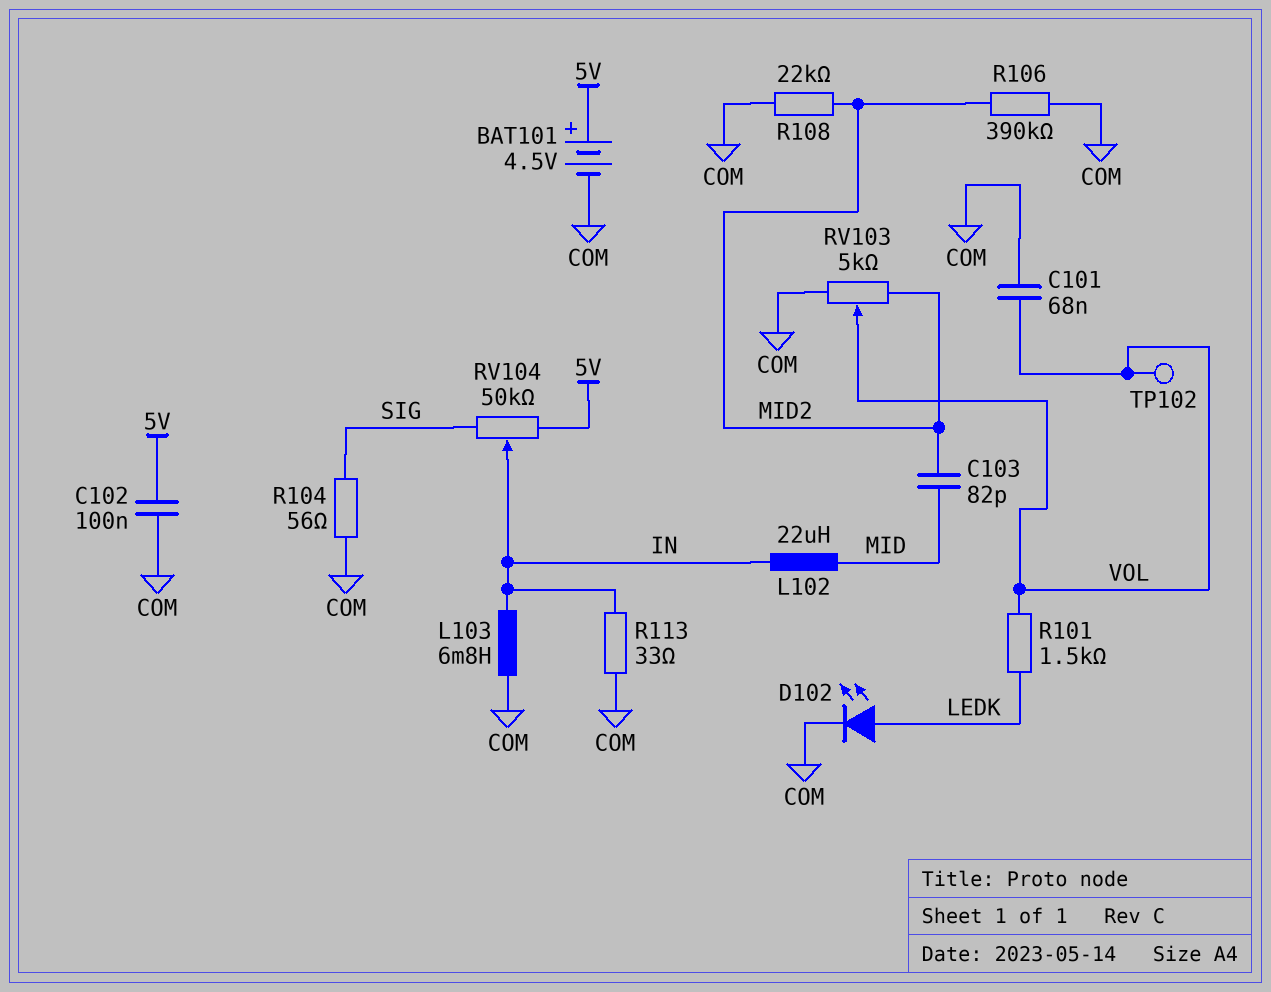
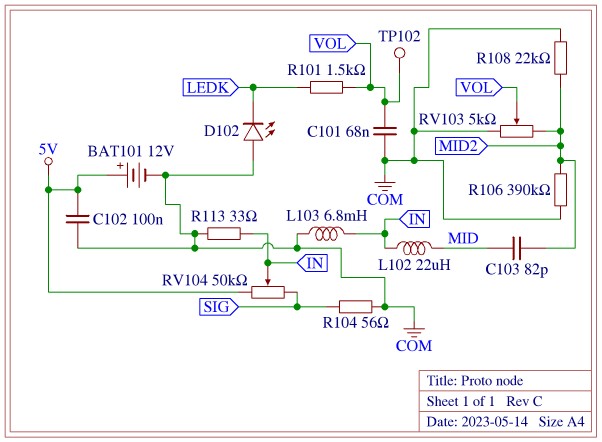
BAT101: 4.5V (plus 5V, minus COM) -> 12V (plus 5V, minus COM)
D102: LED (A LEDK, K COM) -> LED (A COM, K LEDK)

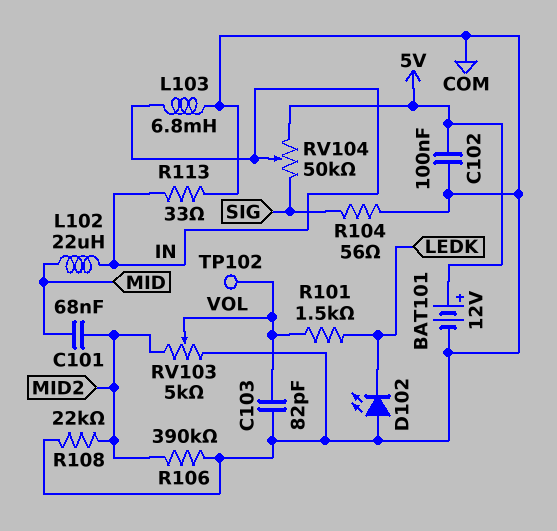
C101: 68nF (COM, VOL) -> 68nF (MID, MID2)
C103: 82pF (MID, MID2) -> 82pF (COM, VOL)

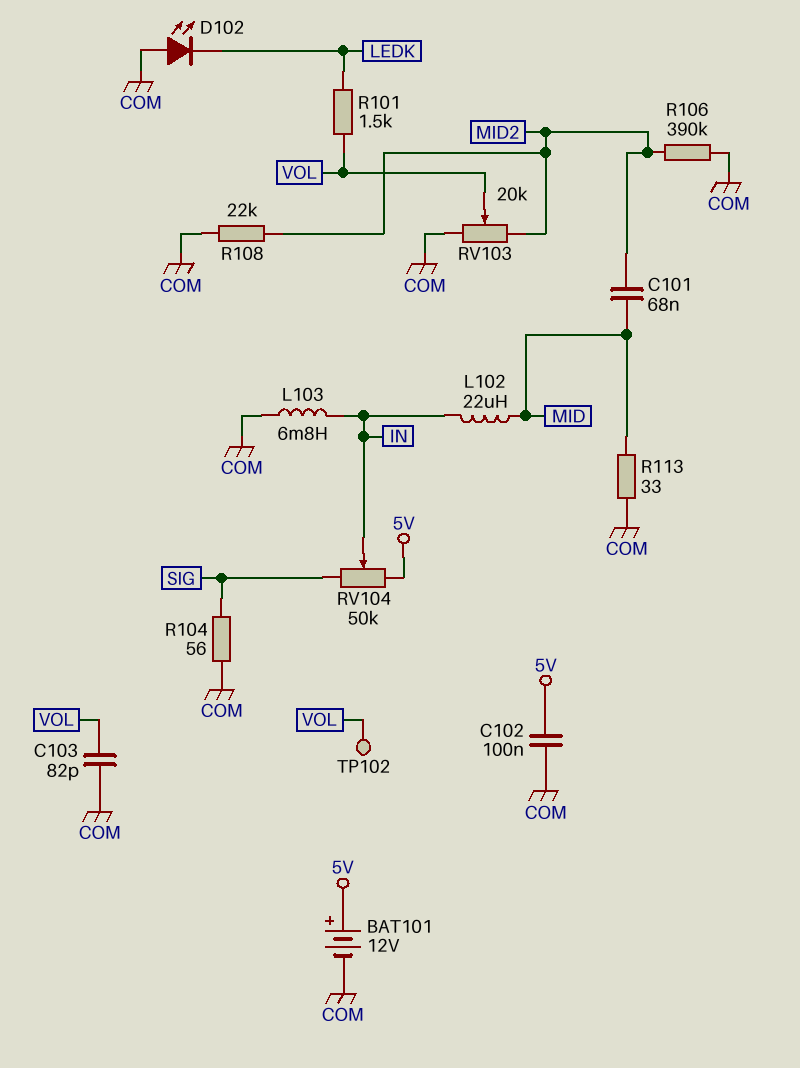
R113: 33 (COM, IN) -> 33 (COM, MID)
RV103: 5k (COM, MID2, wiper VOL) -> 20k (COM, MID2, wiper VOL)

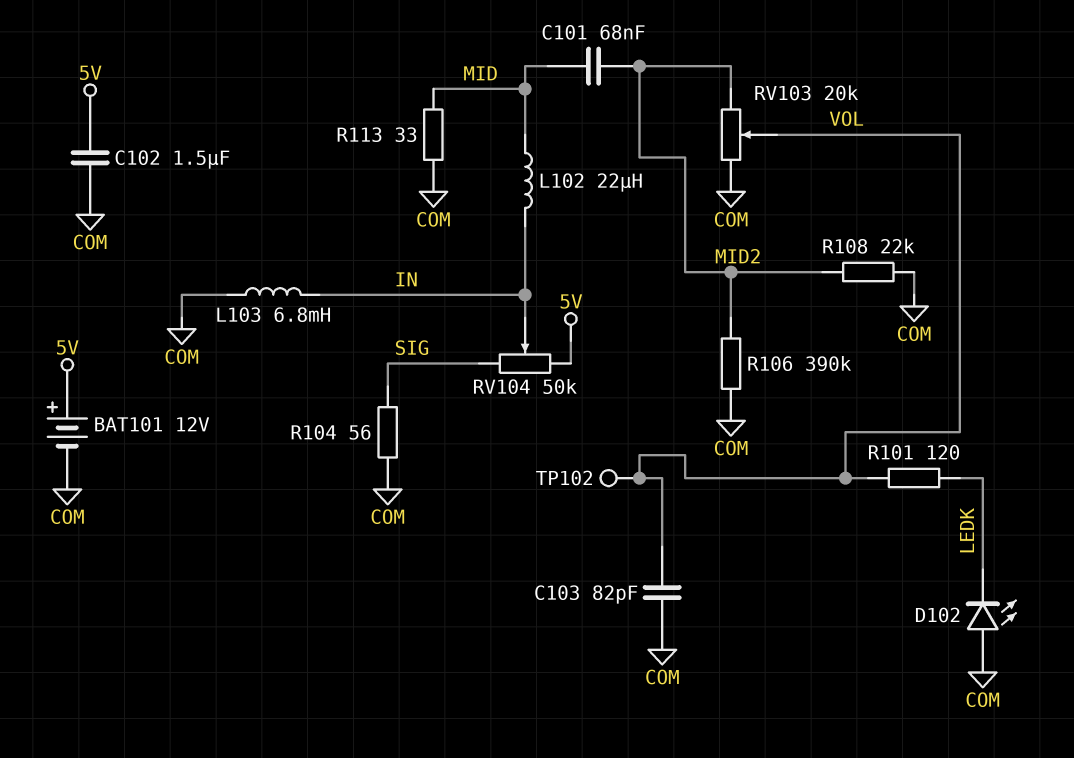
C102: 100nF (5V, COM) -> 1.5uF (5V, COM)
R101: 1.5k (LEDK, VOL) -> 120 (LEDK, VOL)

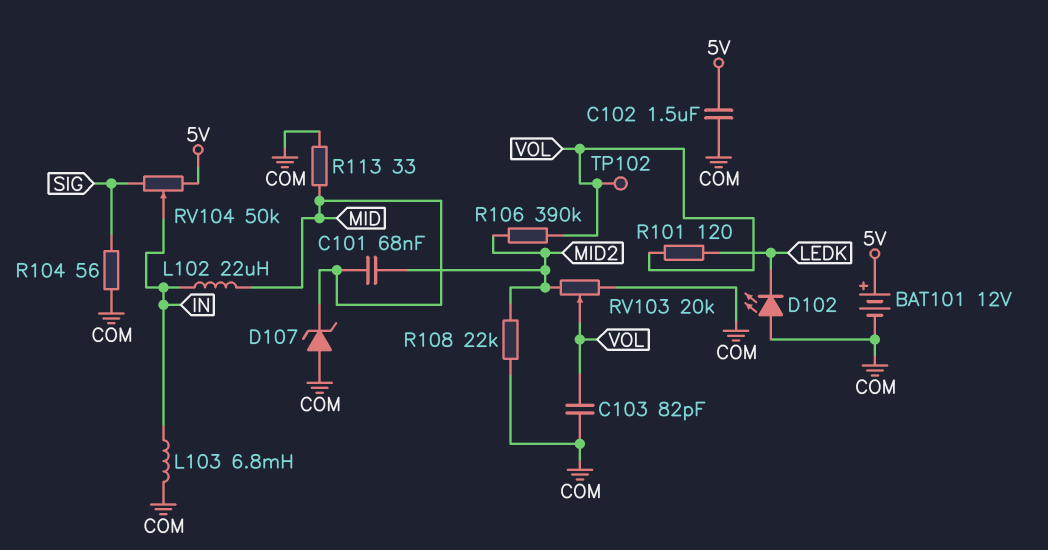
D107: none -> zener (A COM, K MID)
R106: 390k (COM, MID2) -> 390k (MID2, VOL)

